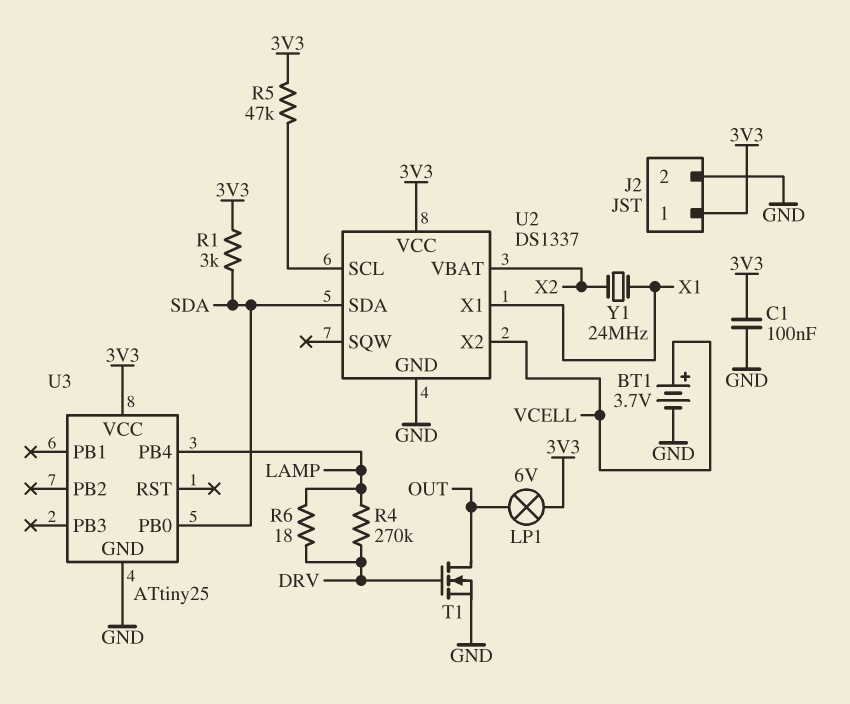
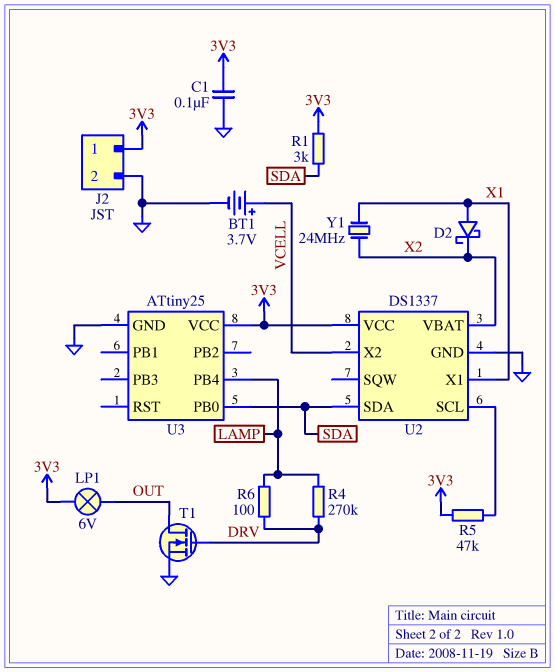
D2: none -> schottky (A X1, K X2)
R6: 18 (DRV, LAMP) -> 100 (DRV, LAMP)

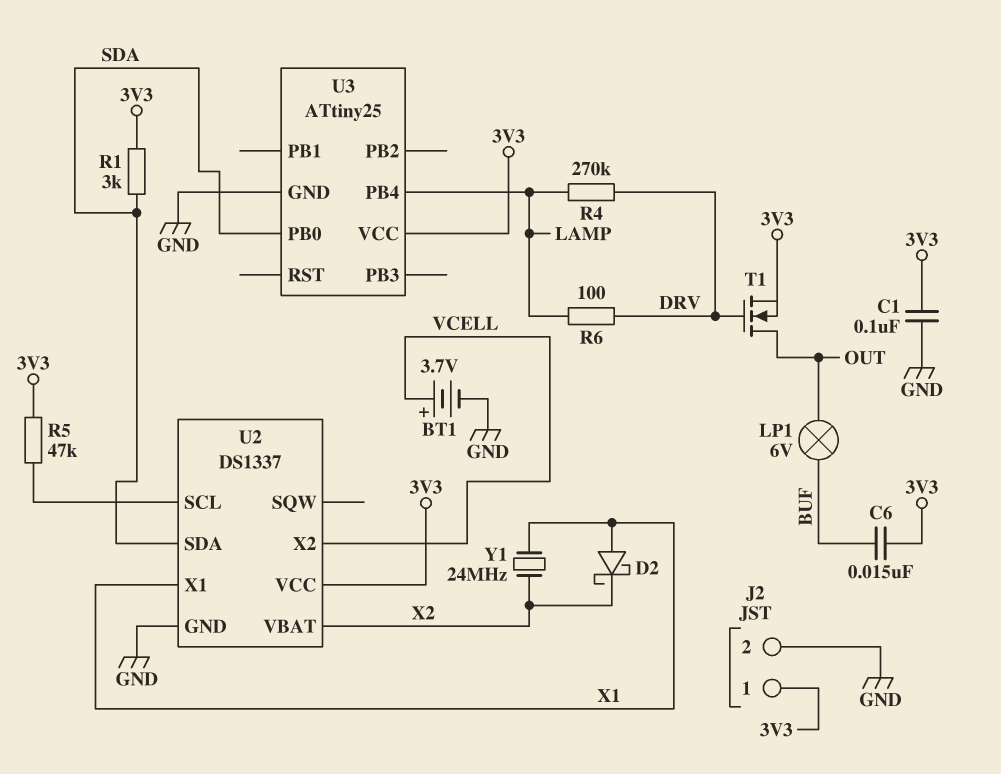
C6: none -> 15nF (3V3, BUF)
LP1: lamp 6V (3V3, OUT) -> lamp 6V (BUF, OUT)
T1: NMOS (G DRV, D OUT, S GND) -> NMOS (G DRV, D OUT, S 3V3)

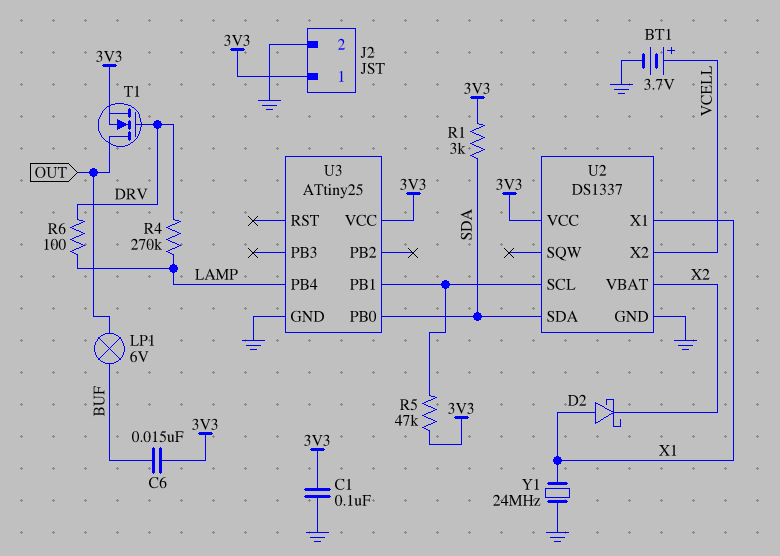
U3 pin PB1: none -> U2/SCL
Y1: 24MHz (X1, X2) -> 24MHz (GND, X1)

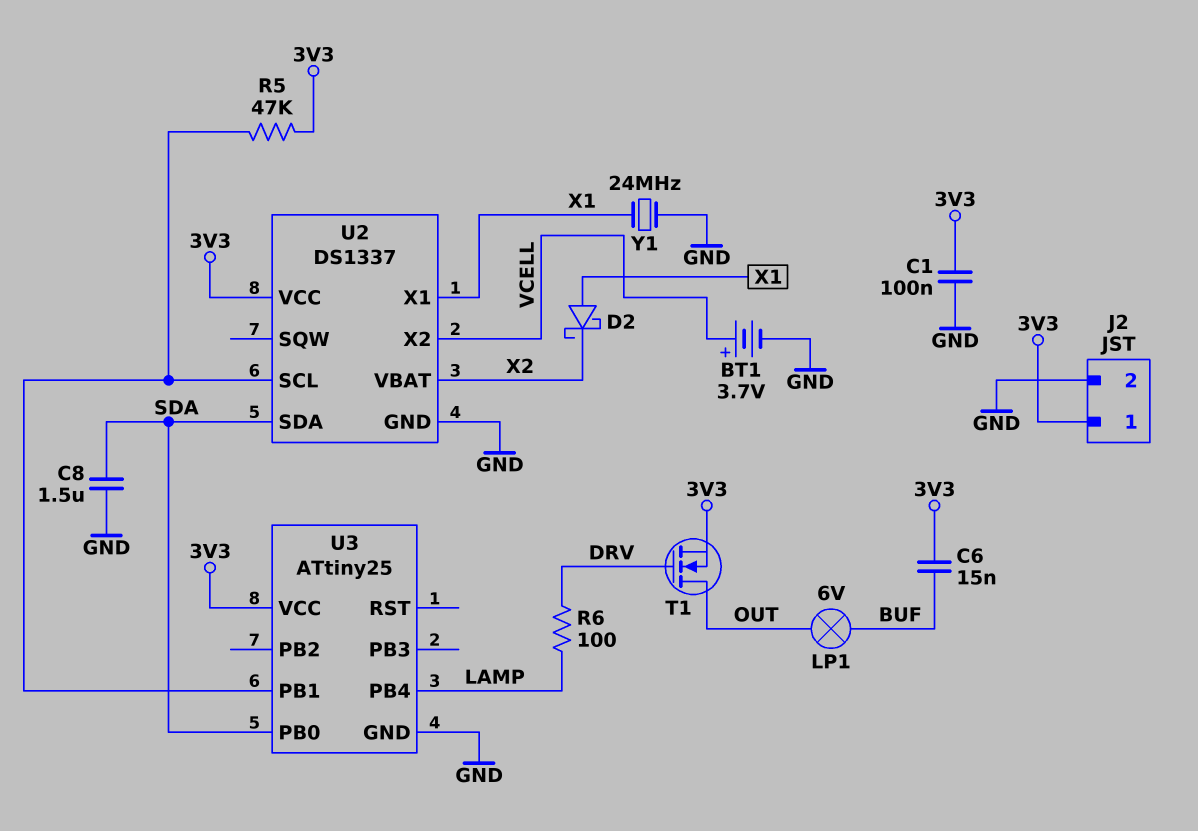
C8: none -> 1.5uF (GND, SDA)
R1: 3k (3V3, SDA) -> none
R4: 270k (DRV, LAMP) -> none

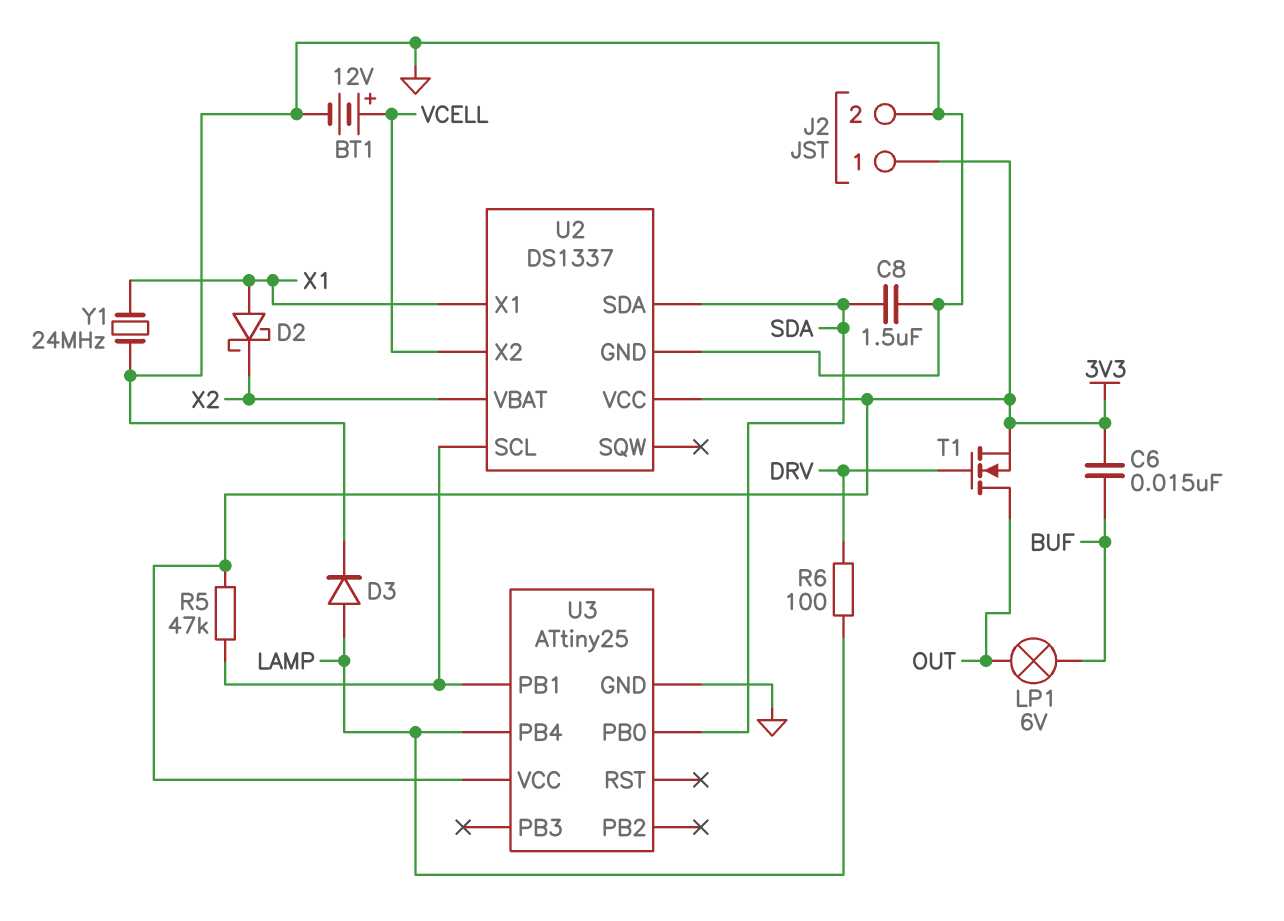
BT1: 3.7V (plus VCELL, minus GND) -> 12V (plus VCELL, minus GND)
C1: 100nF (3V3, GND) -> none
D3: none -> diode (A LAMP, K GND)

